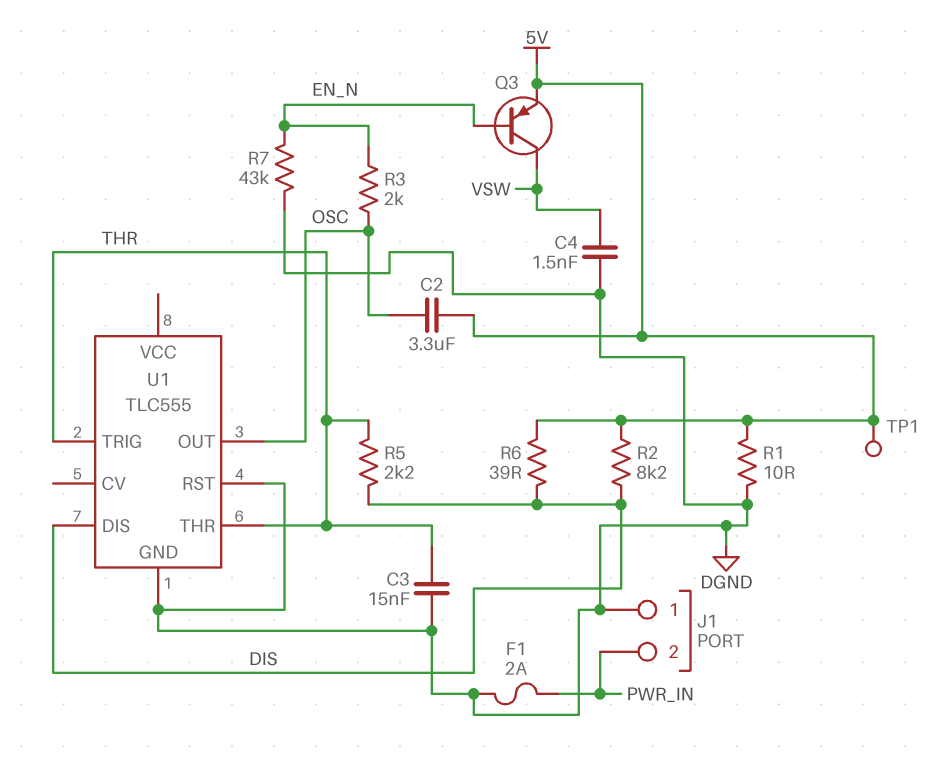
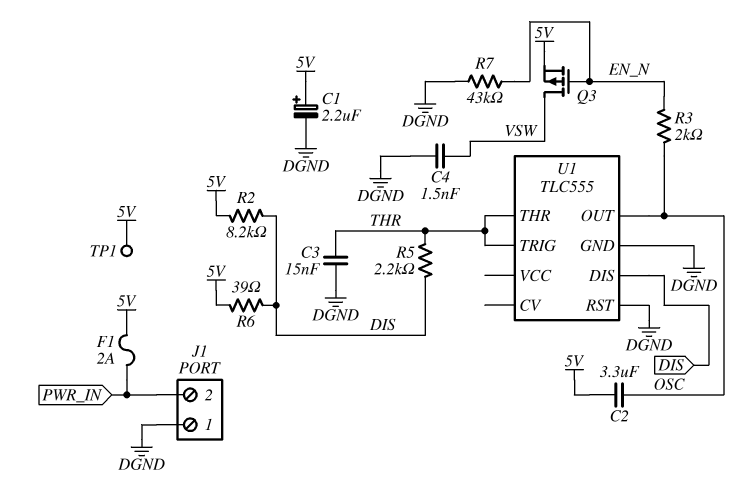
C1: none -> 2.2uF (plus 5V, minus DGND)
F1: 2A (DGND, PWR_IN) -> 2A (5V, PWR_IN)
Q3: PNP (B EN_N, C VSW, E 5V) -> PMOS (G EN_N, D VSW, S 5V)
R1: 10 (5V, DGND) -> none

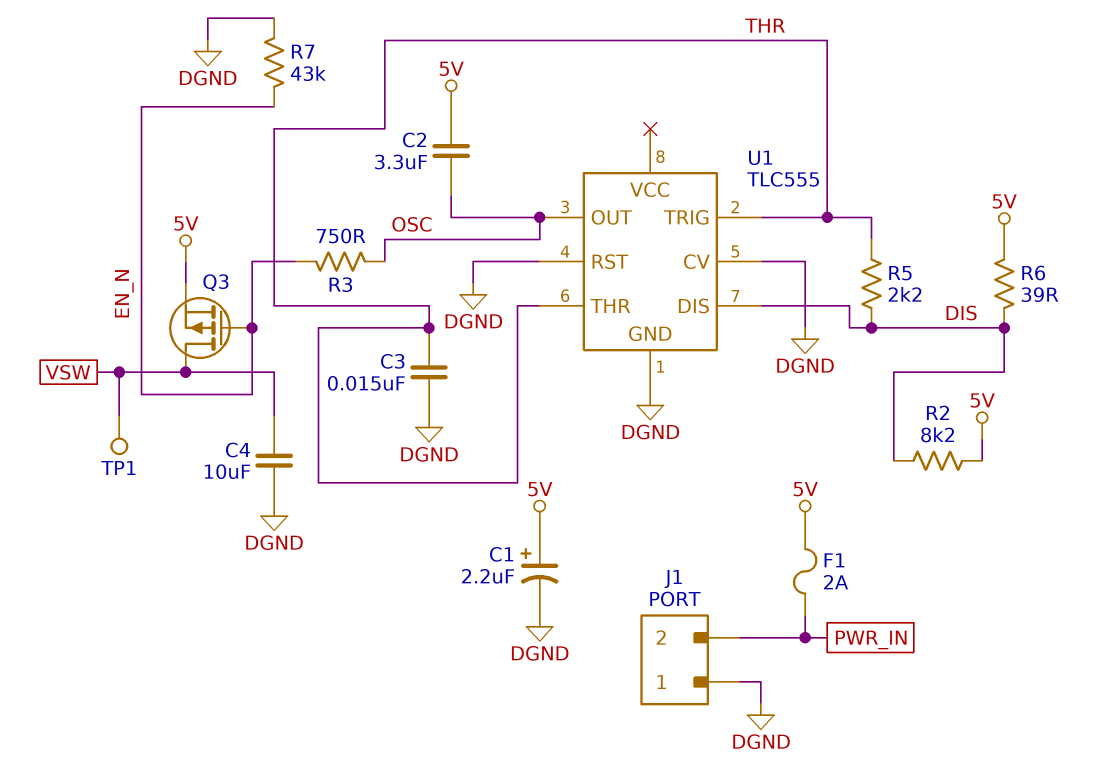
C4: 1.5nF (DGND, VSW) -> 10uF (DGND, VSW)
R3: 2k (EN_N, OSC) -> 750 (EN_N, OSC)
TP1: test point (5V) -> test point (VSW)
U1 pin CV: none -> DGND

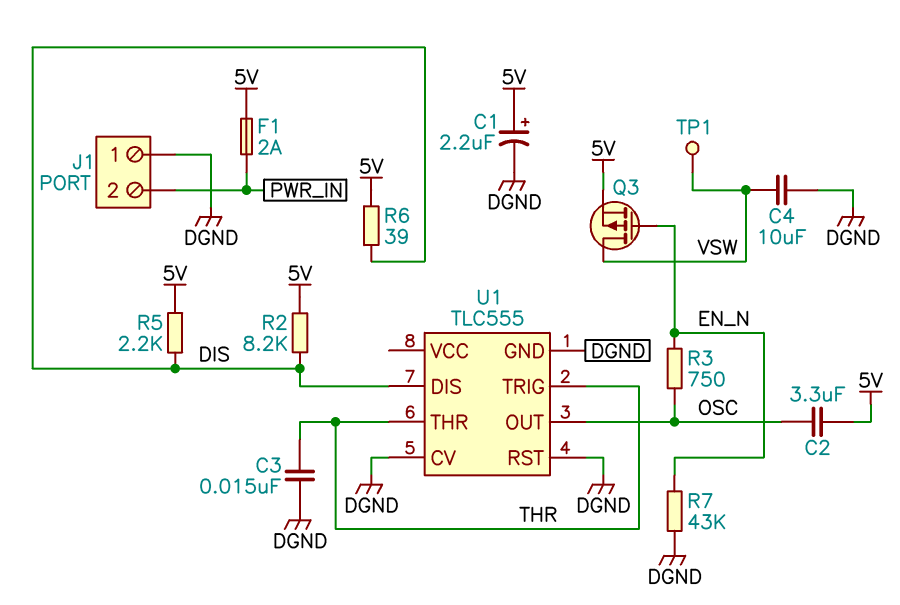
R5: 2.2k (DIS, THR) -> 2.2k (5V, DIS)

